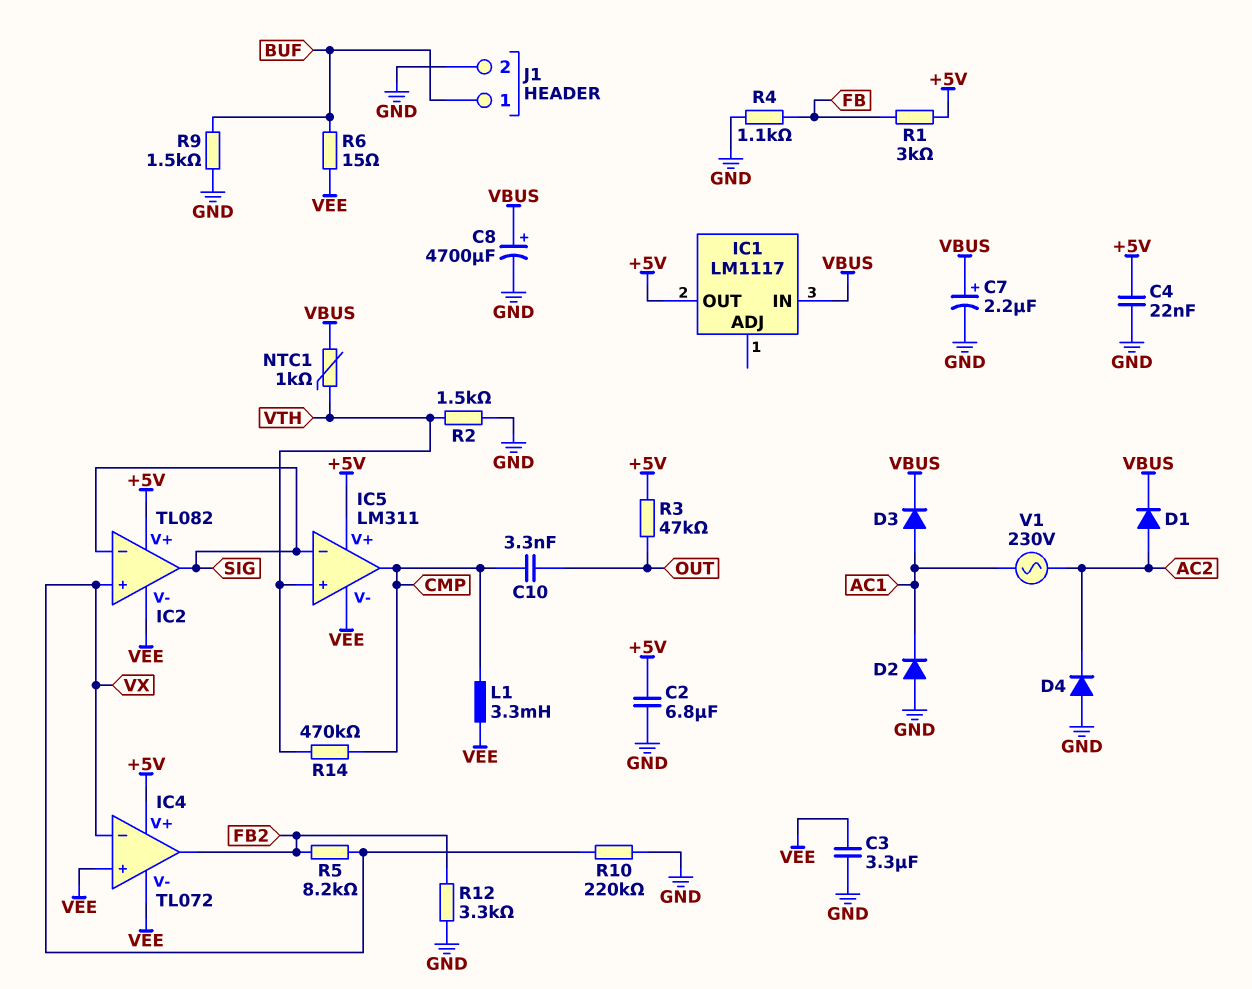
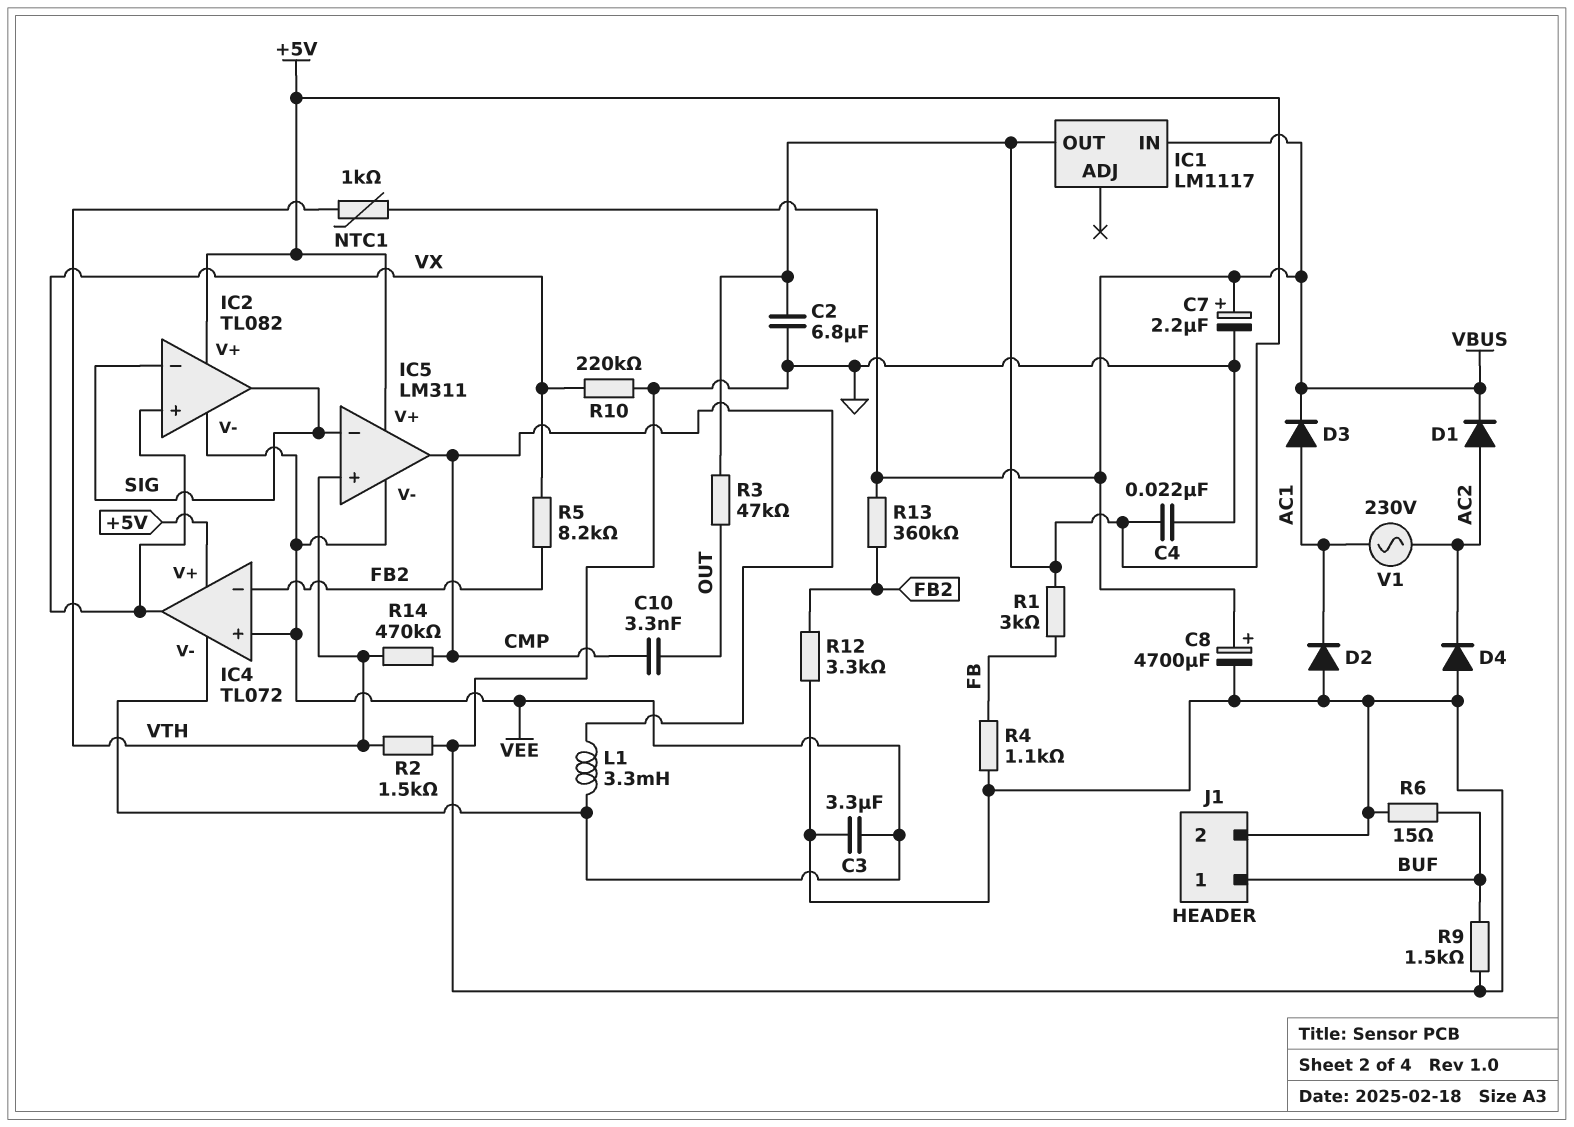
IC4 pin in-: VX -> FB2
IC4 pin out: FB2 -> VX
R6: 15 (BUF, VEE) -> 15 (BUF, GND)
R13: none -> 360k (FB2, VBUS)

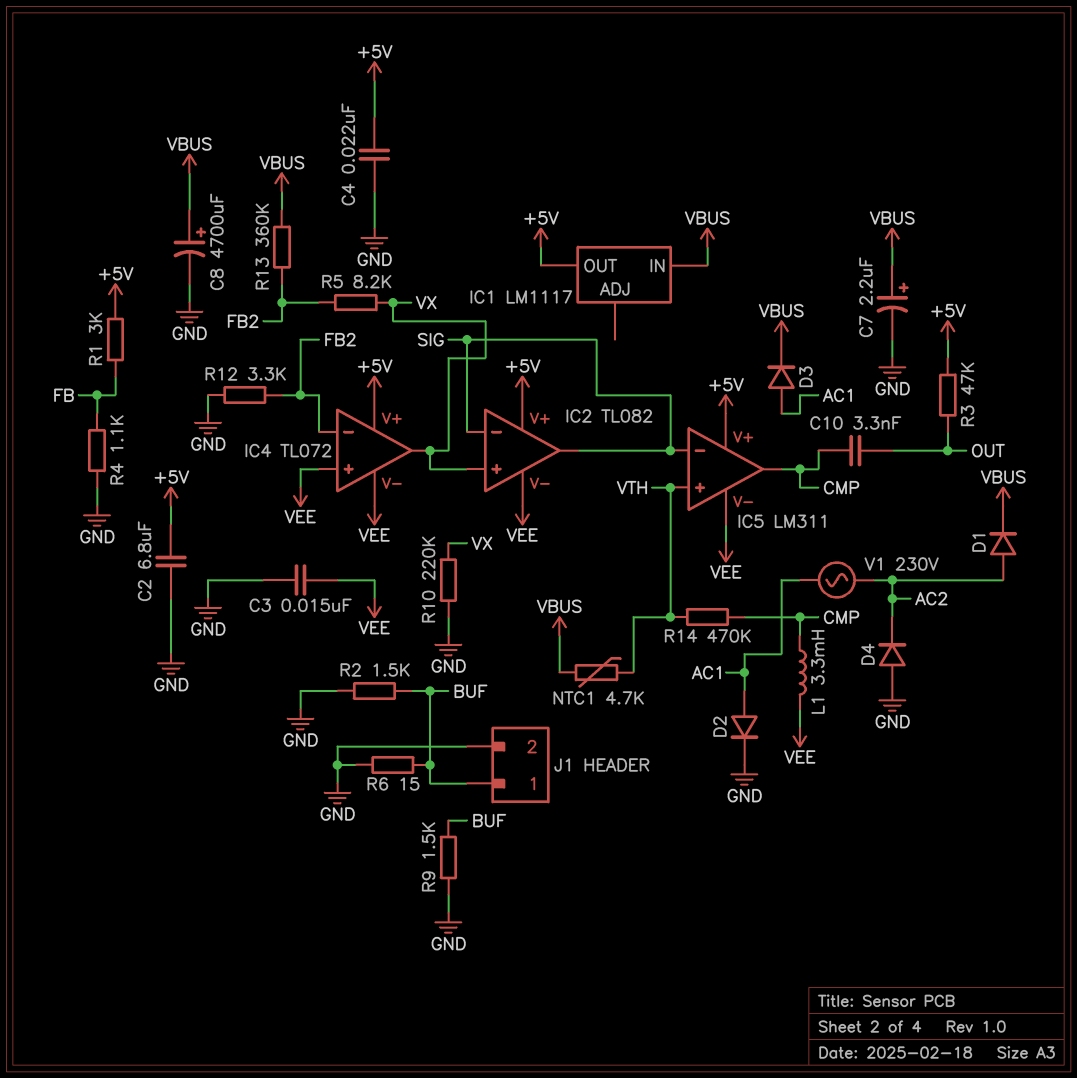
C3: 3.3uF (GND, VEE) -> 15nF (GND, VEE)
D2: diode (A GND, K AC1) -> diode (A AC1, K GND)
NTC1: 1k (VBUS, VTH) -> 4.7k (VBUS, VTH)
R2: 1.5k (GND, VTH) -> 1.5k (BUF, GND)

